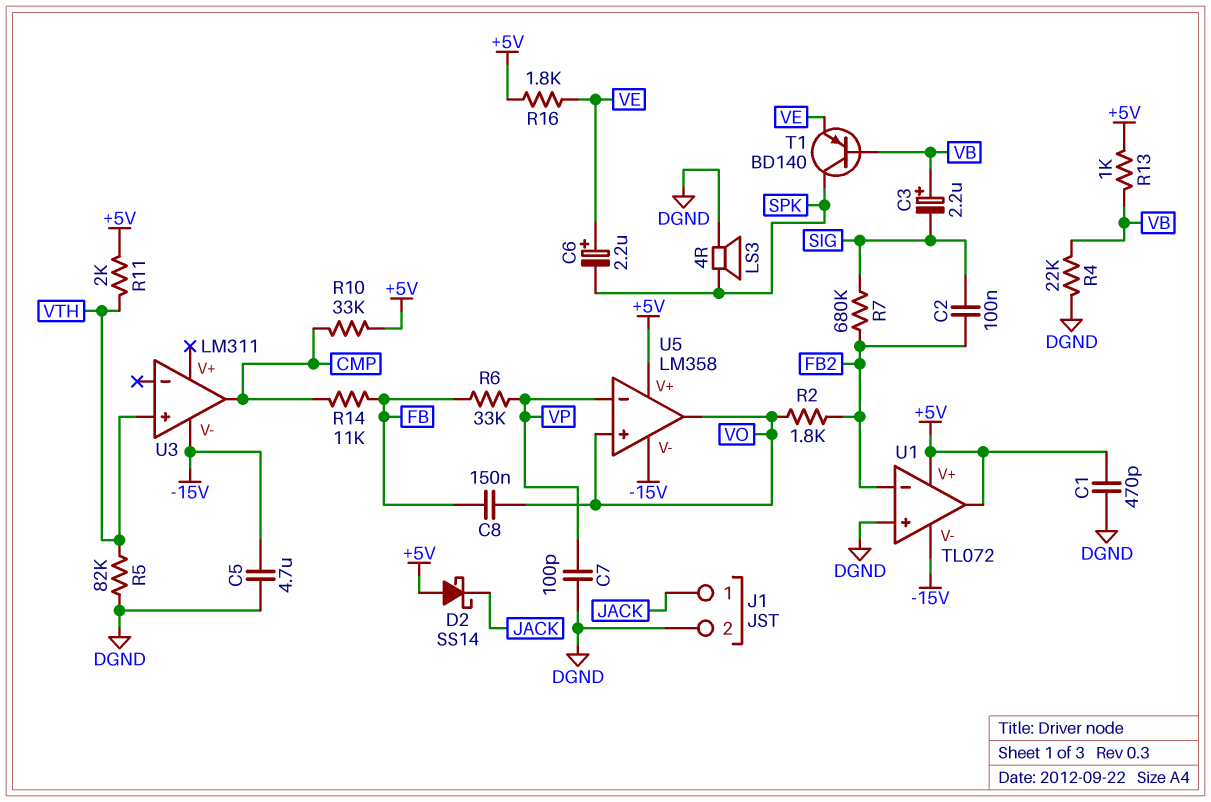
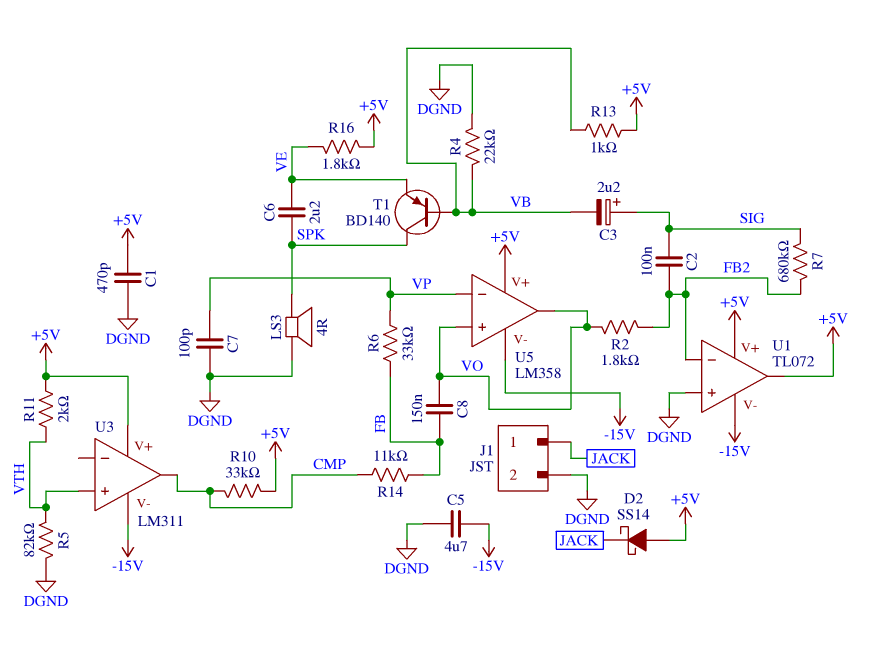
C3: 2.2uF (plus VB, minus SIG) -> 2.2uF (plus SIG, minus VB)
C6: 2.2uF (plus VE, minus SPK) -> 2.2uF (SPK, VE)
U3 pin V+: none -> +5V

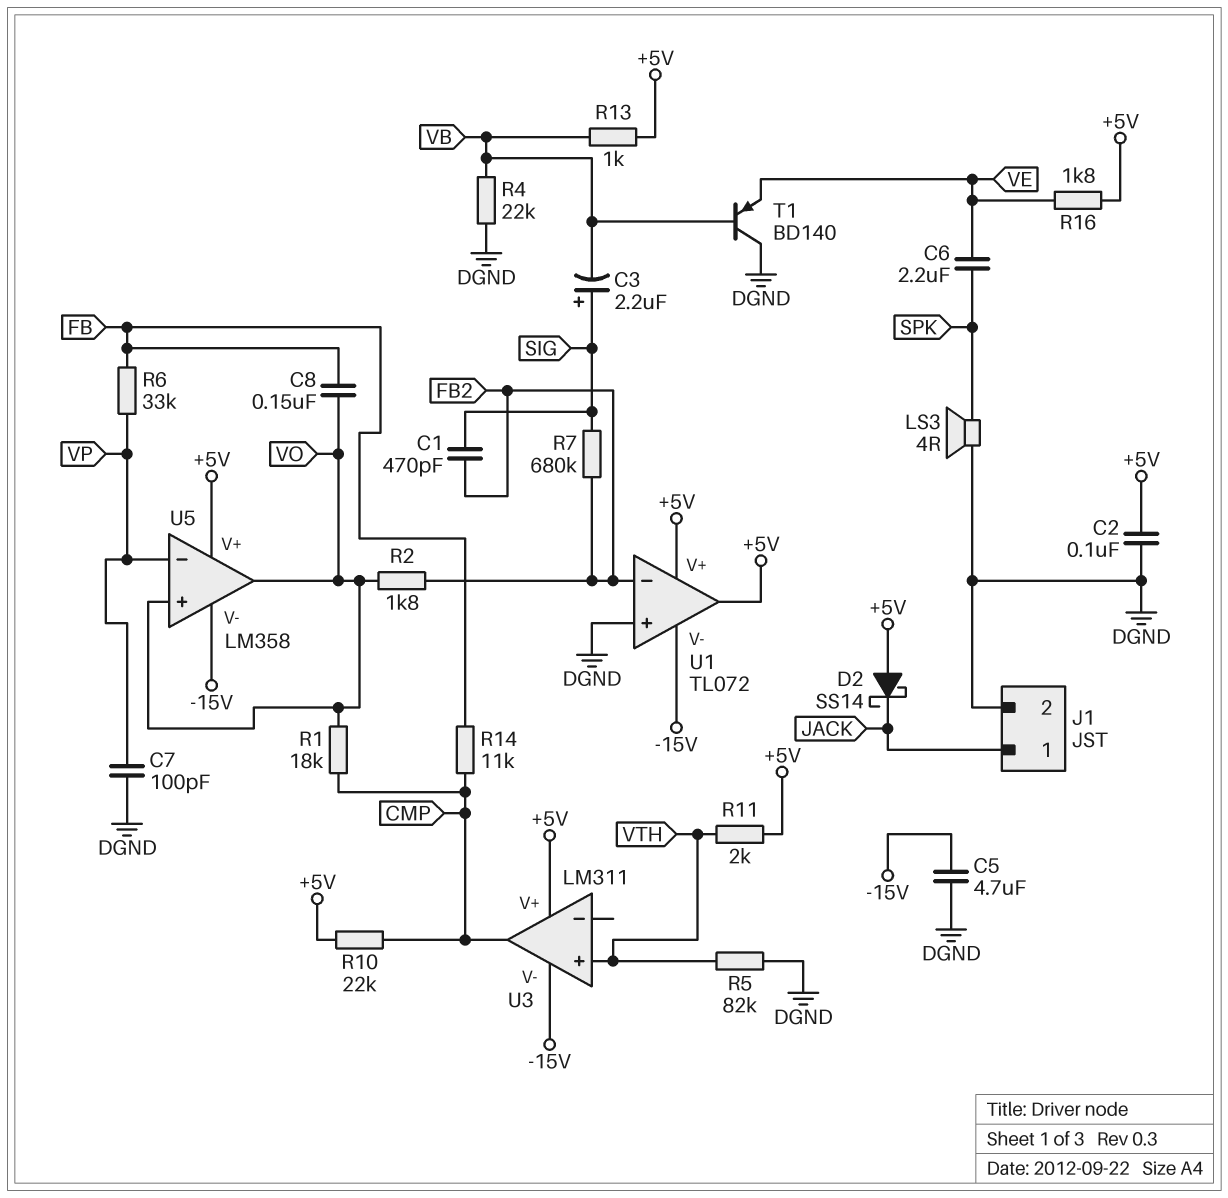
C1: 470pF (+5V, DGND) -> 470pF (FB2, SIG)
C2: 100nF (FB2, SIG) -> 100nF (+5V, DGND)
R1: none -> 18k (CMP, VO)
R10: 33k (+5V, CMP) -> 22k (+5V, CMP)
T1: PNP BD140 (B VB, C SPK, E VE) -> PNP BD140 (B VB, C DGND, E VE)

